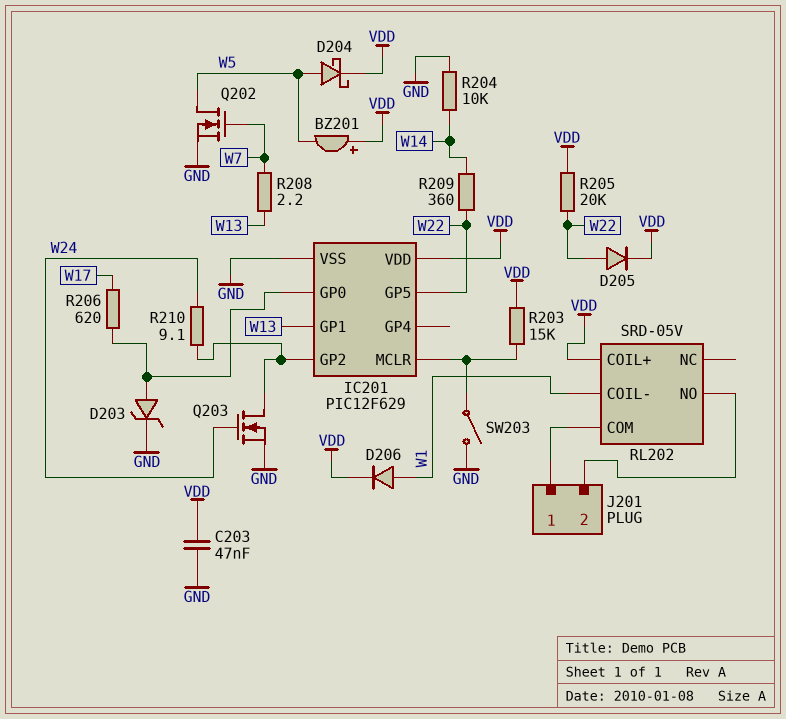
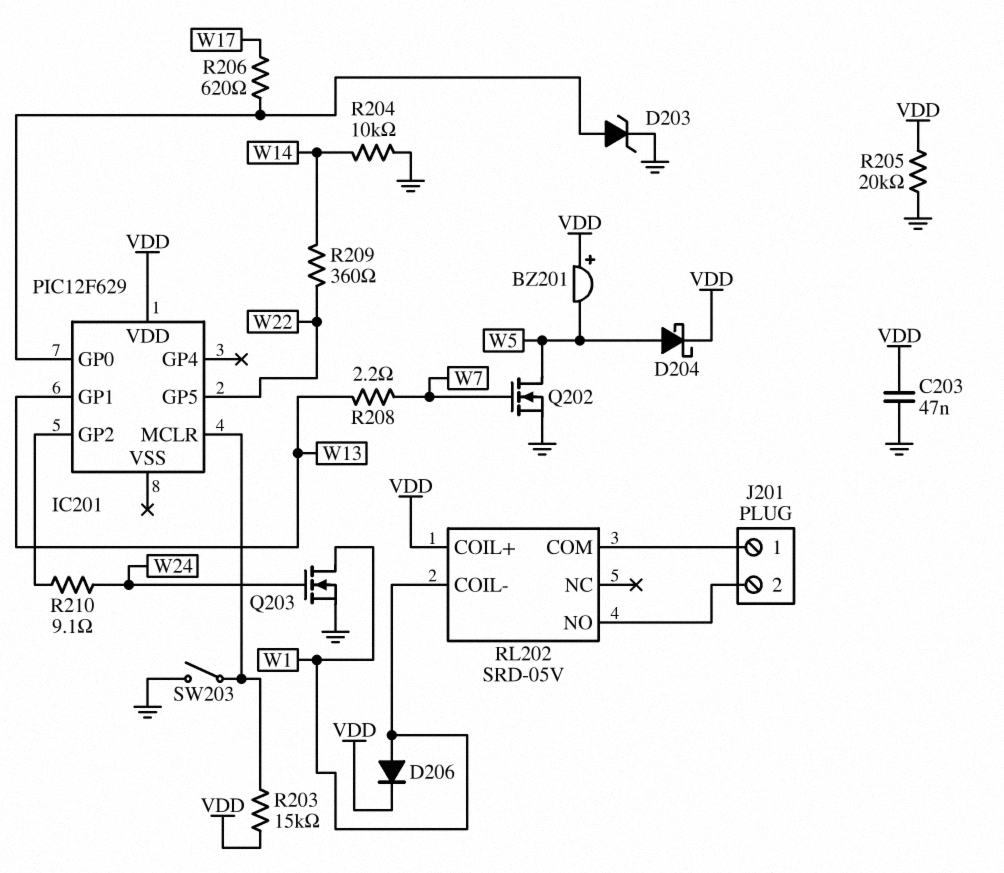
D205: diode (A W22, K VDD) -> none
IC201 pin VSS: GND -> none
Q203: NMOS (G W24, D IC201/GP2, S GND) -> NMOS (G W24, D W1, S GND)
R205: 20k (VDD, W22) -> 20k (GND, VDD)

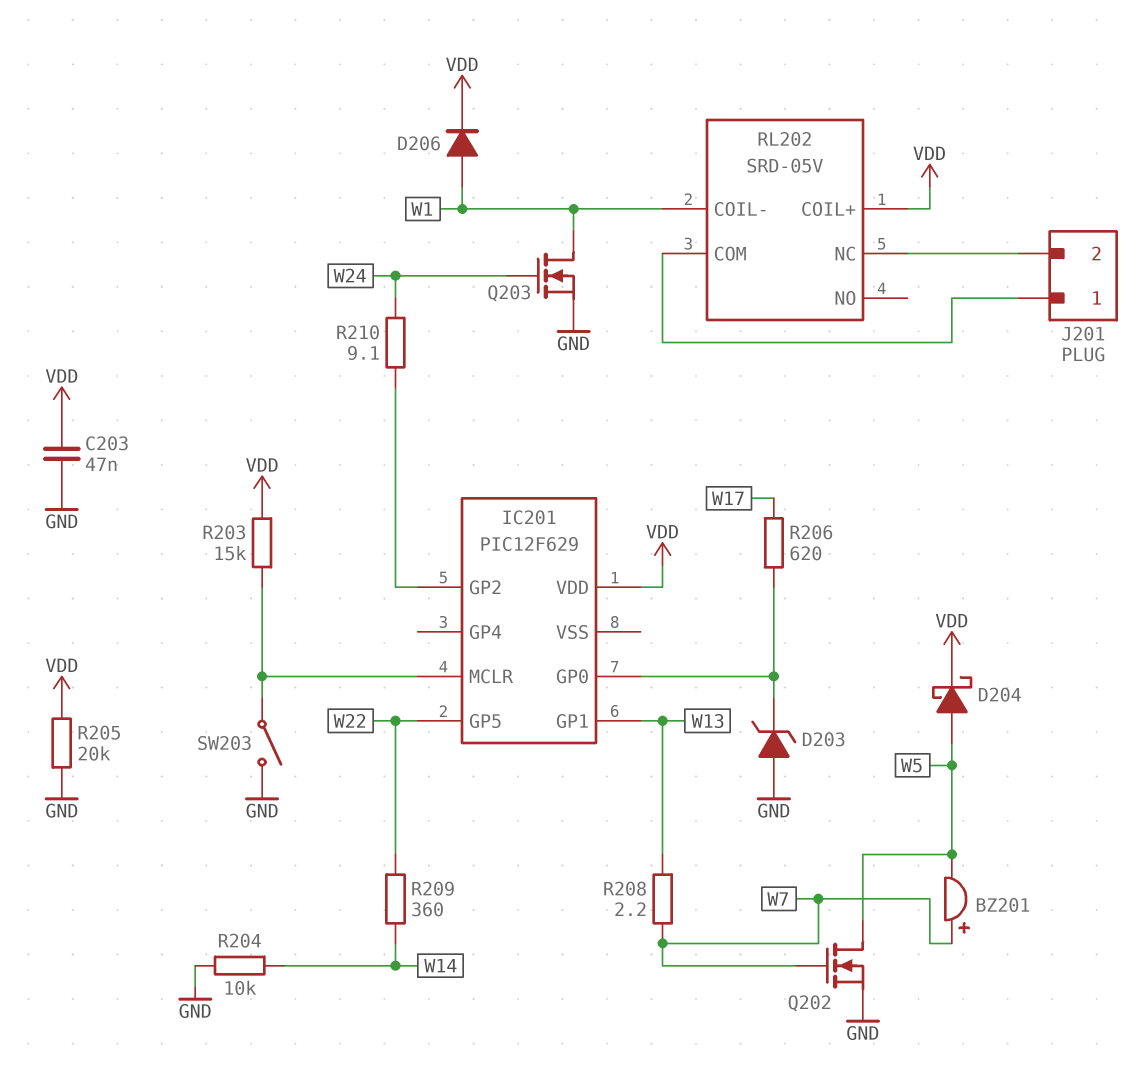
BZ201: buzzer (plus VDD, minus W5) -> buzzer (plus W7, minus W5)
D203: zener (A IC201/GP0, K GND) -> zener (A GND, K IC201/GP0)
RL202 pin NC: none -> J201/2
RL202 pin NO: J201/2 -> none

